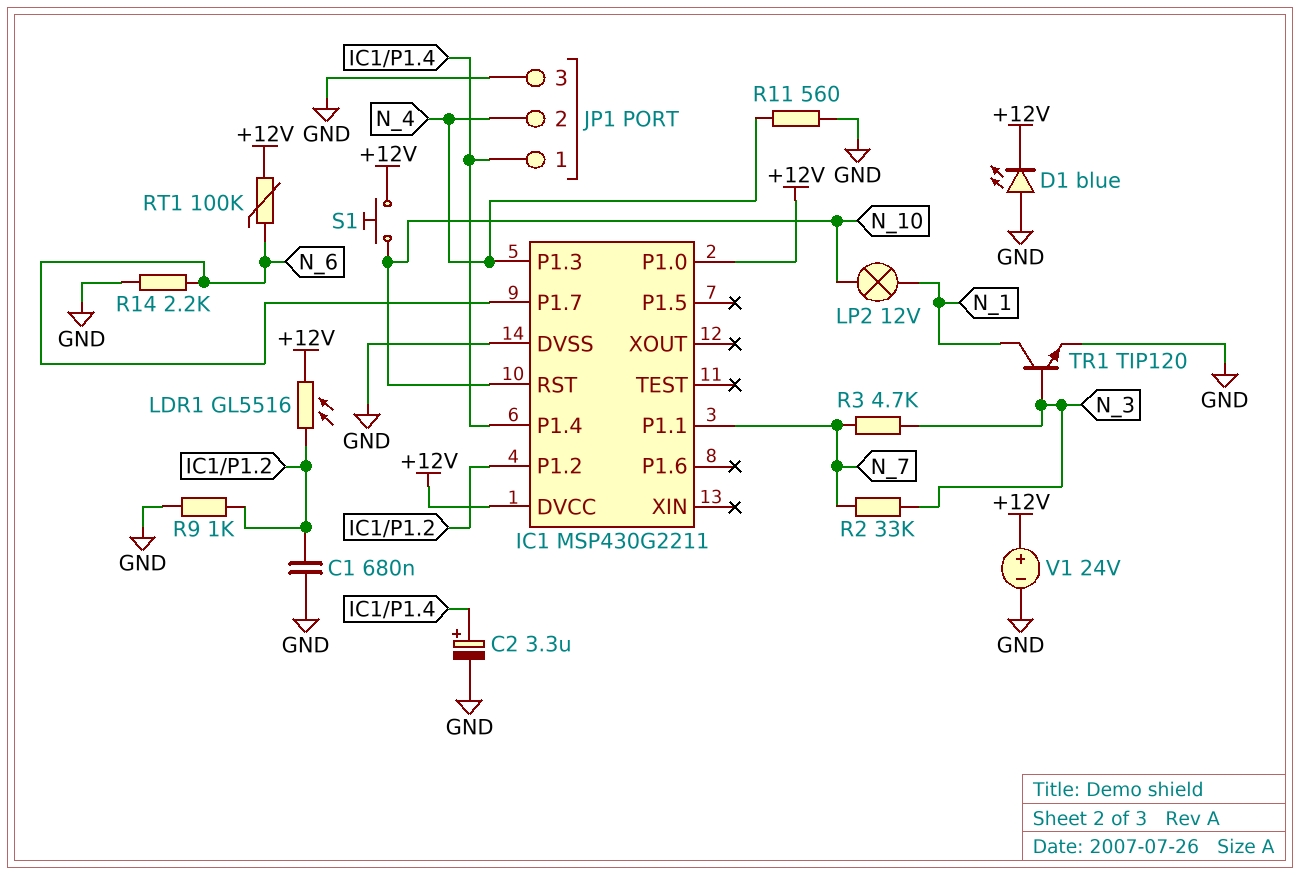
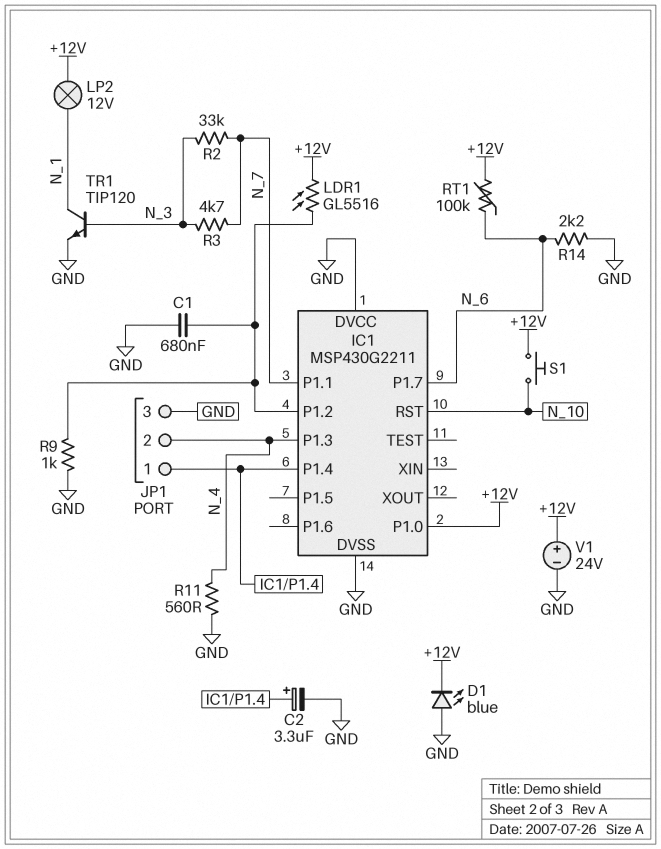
IC1 pin DVCC: +12V -> GND
LP2: lamp 12V (N_1, N_10) -> lamp 12V (+12V, N_1)

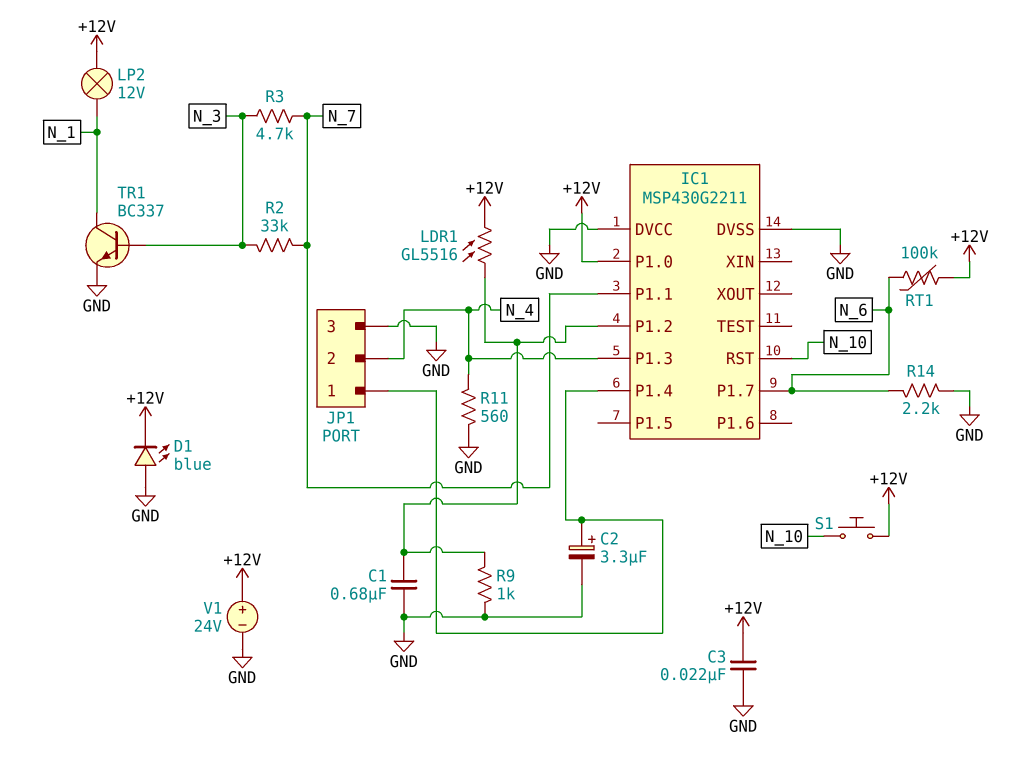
C3: none -> 22nF (+12V, GND)
TR1: NPN TIP120 (B N_3, C N_1, E GND) -> NPN BC337 (B N_3, C N_1, E GND)

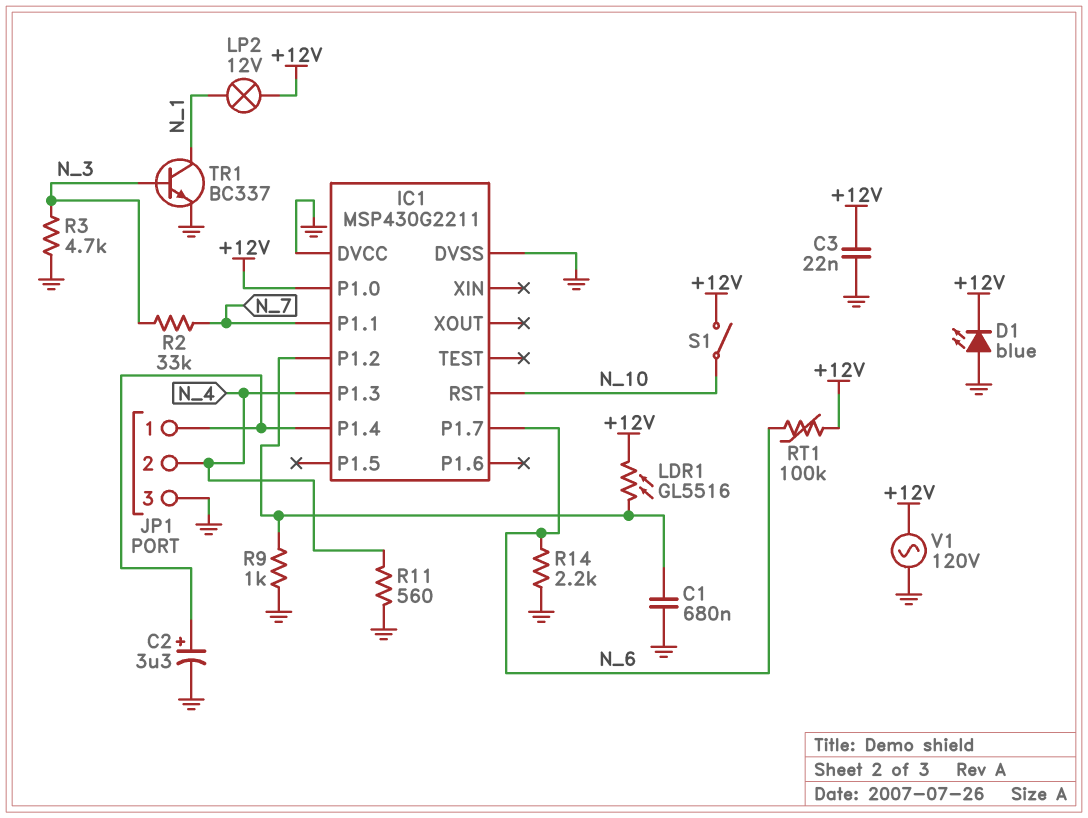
R3: 4.7k (N_3, N_7) -> 4.7k (GND, N_3)
S1: button (+12V, N_10) -> switch (+12V, N_10)
V1: 24V (plus +12V, minus GND) -> AC 120V (+12V, GND)

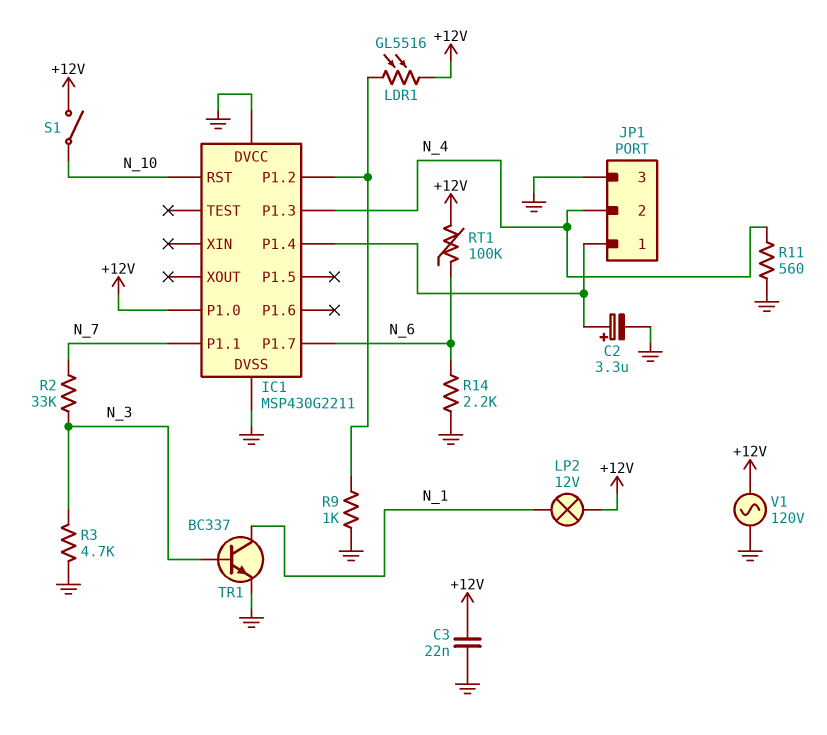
C1: 680nF (GND, IC1/P1.2) -> none
D1: LED blue (A GND, K +12V) -> none

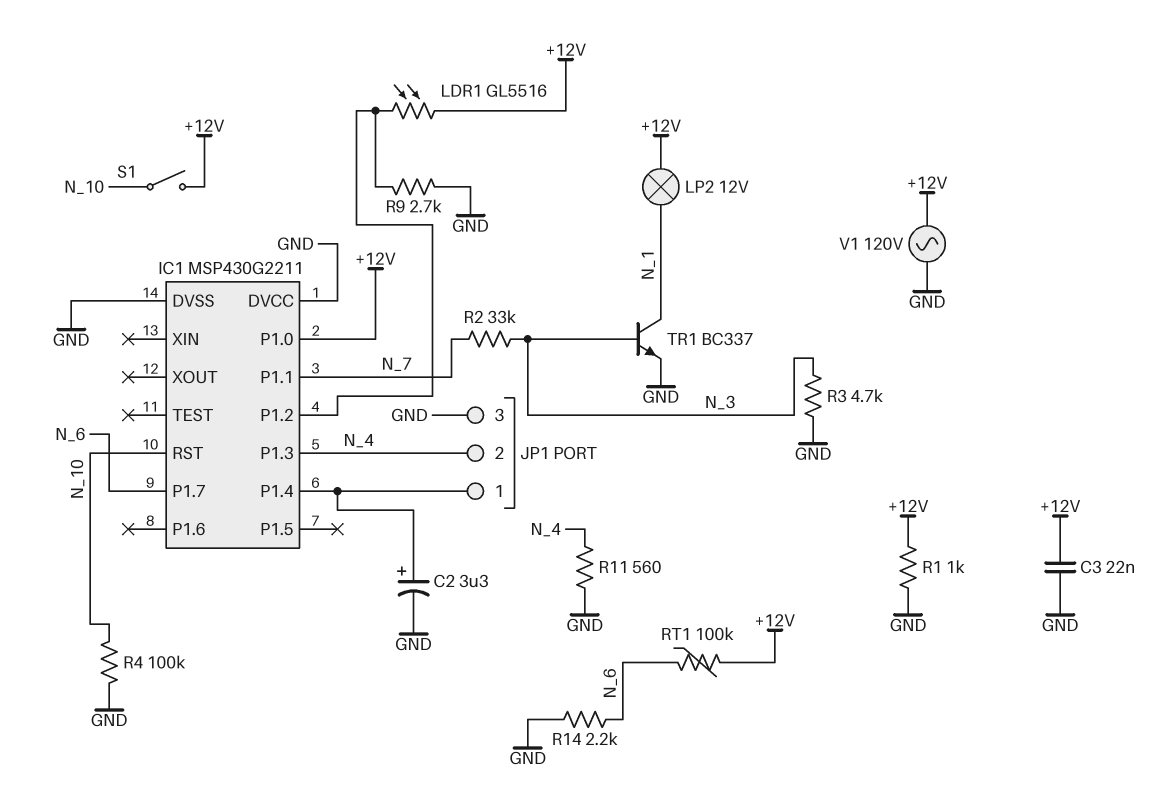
R1: none -> 1k (+12V, GND)
R4: none -> 100k (GND, N_10)
R9: 1k (GND, IC1/P1.2) -> 2.7k (GND, IC1/P1.2)

